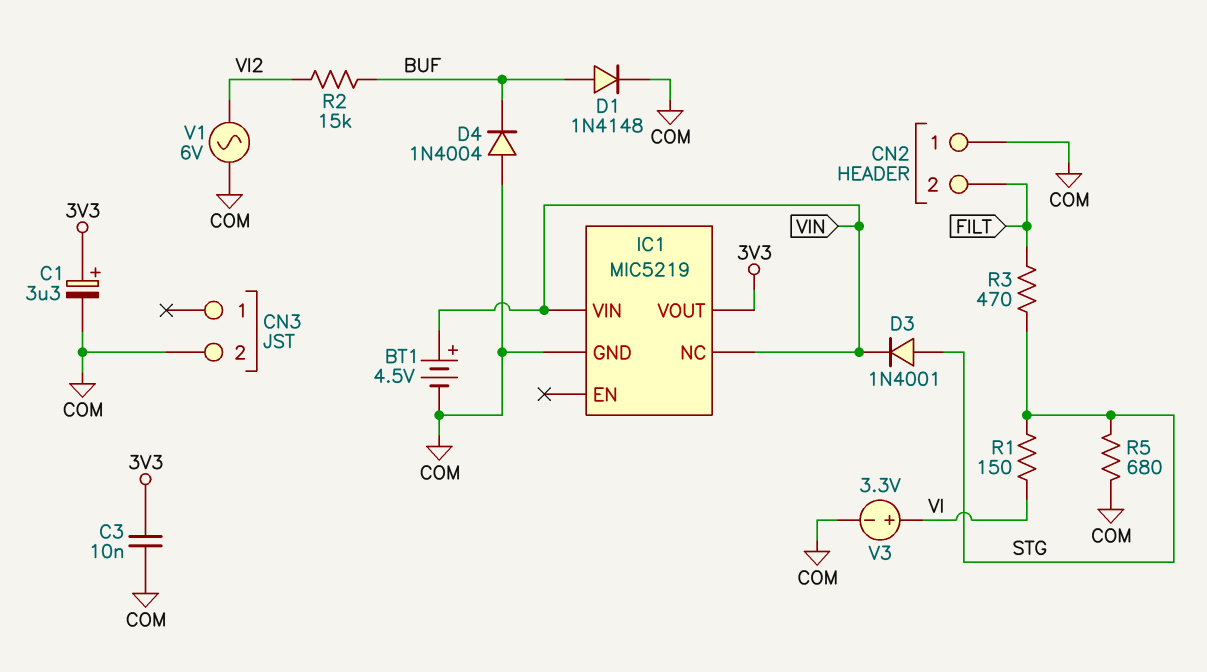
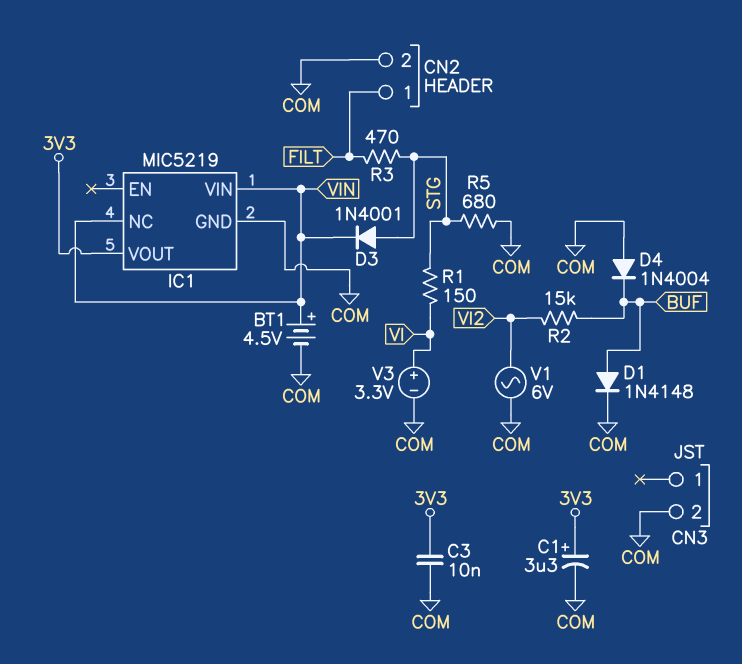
CN2 pin 1: COM -> FILT
CN2 pin 2: FILT -> COM

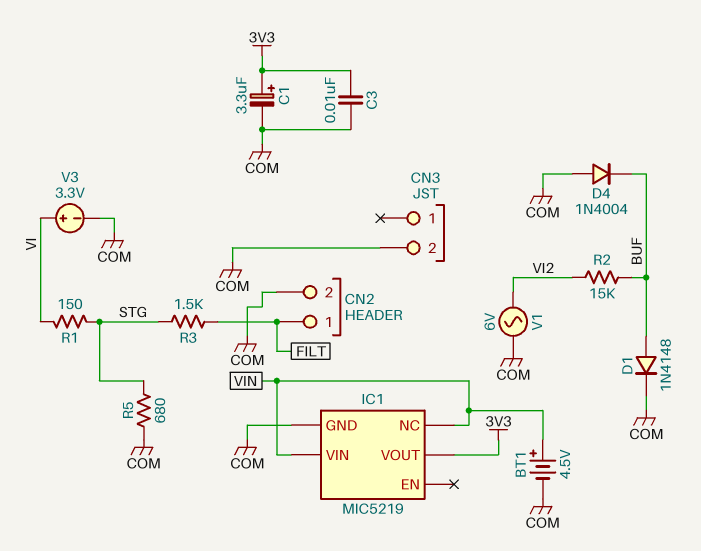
D3: diode 1N4001 (A STG, K VIN) -> none
R3: 470 (FILT, STG) -> 1.5k (FILT, STG)

